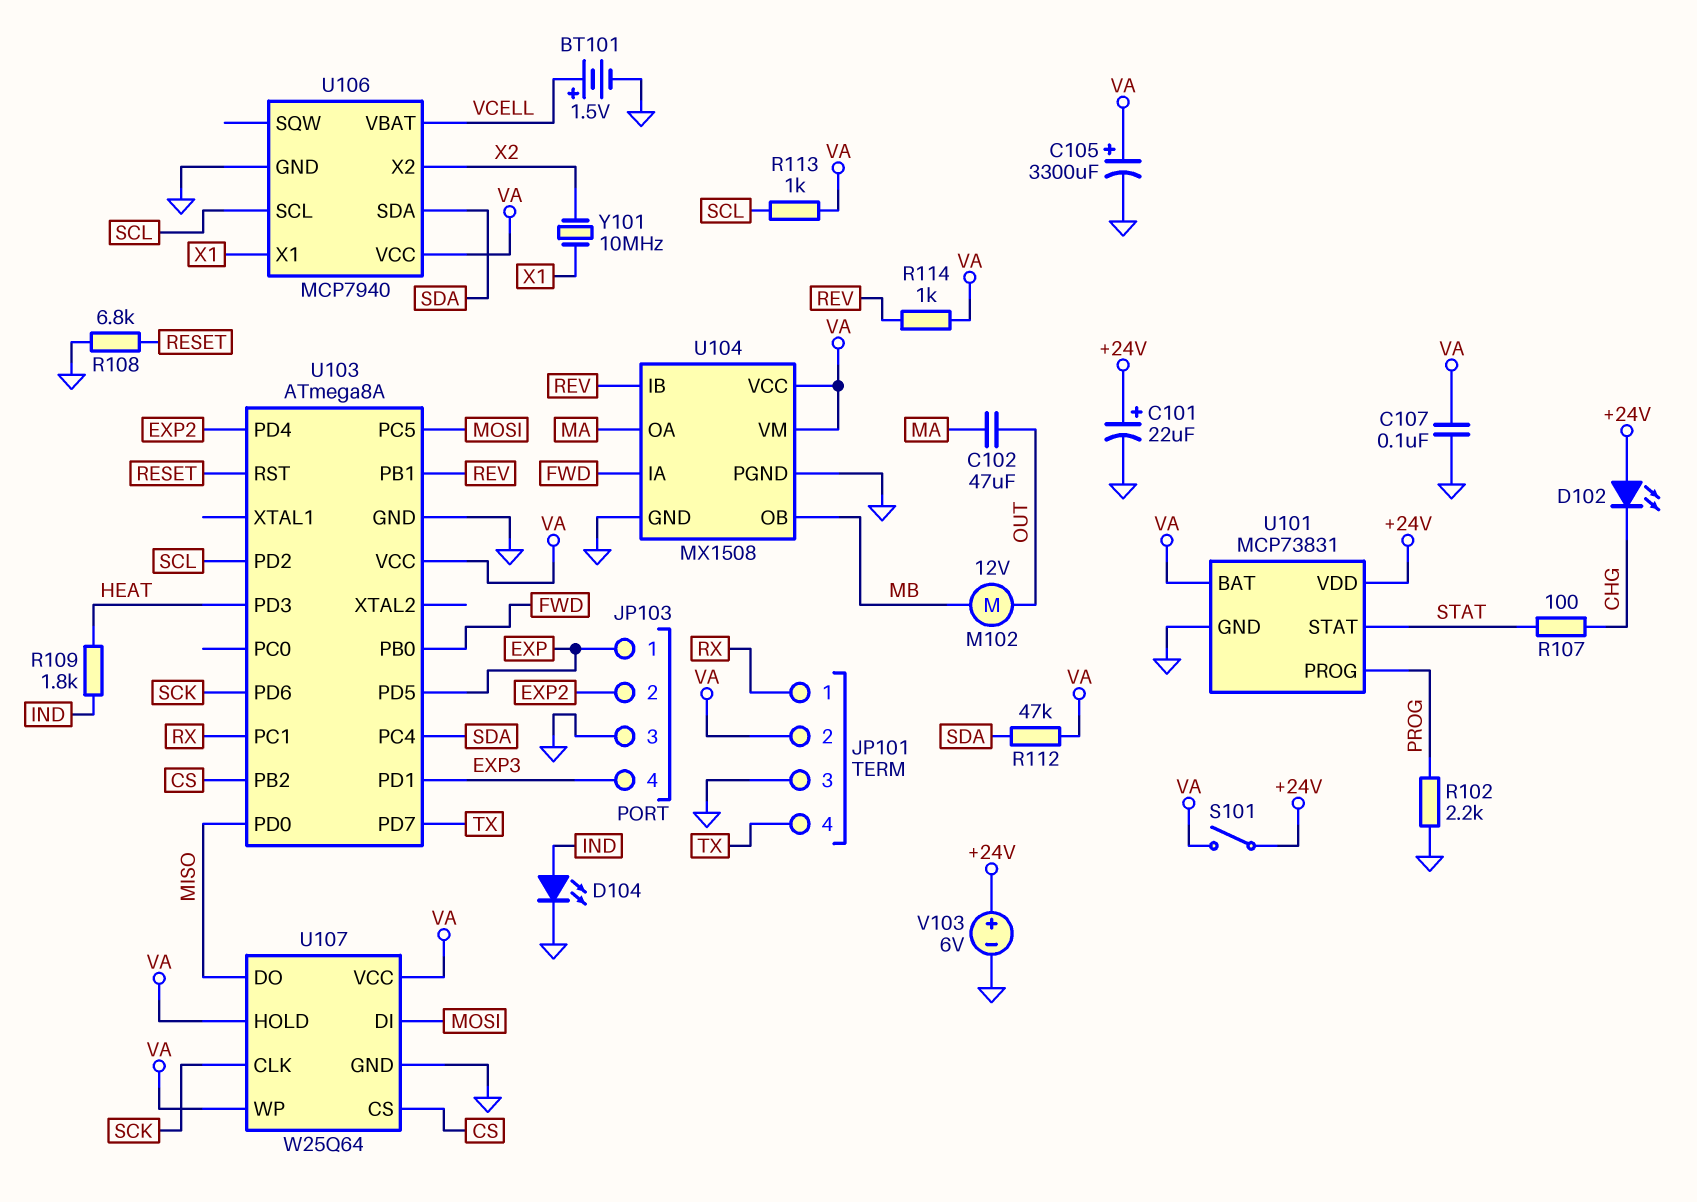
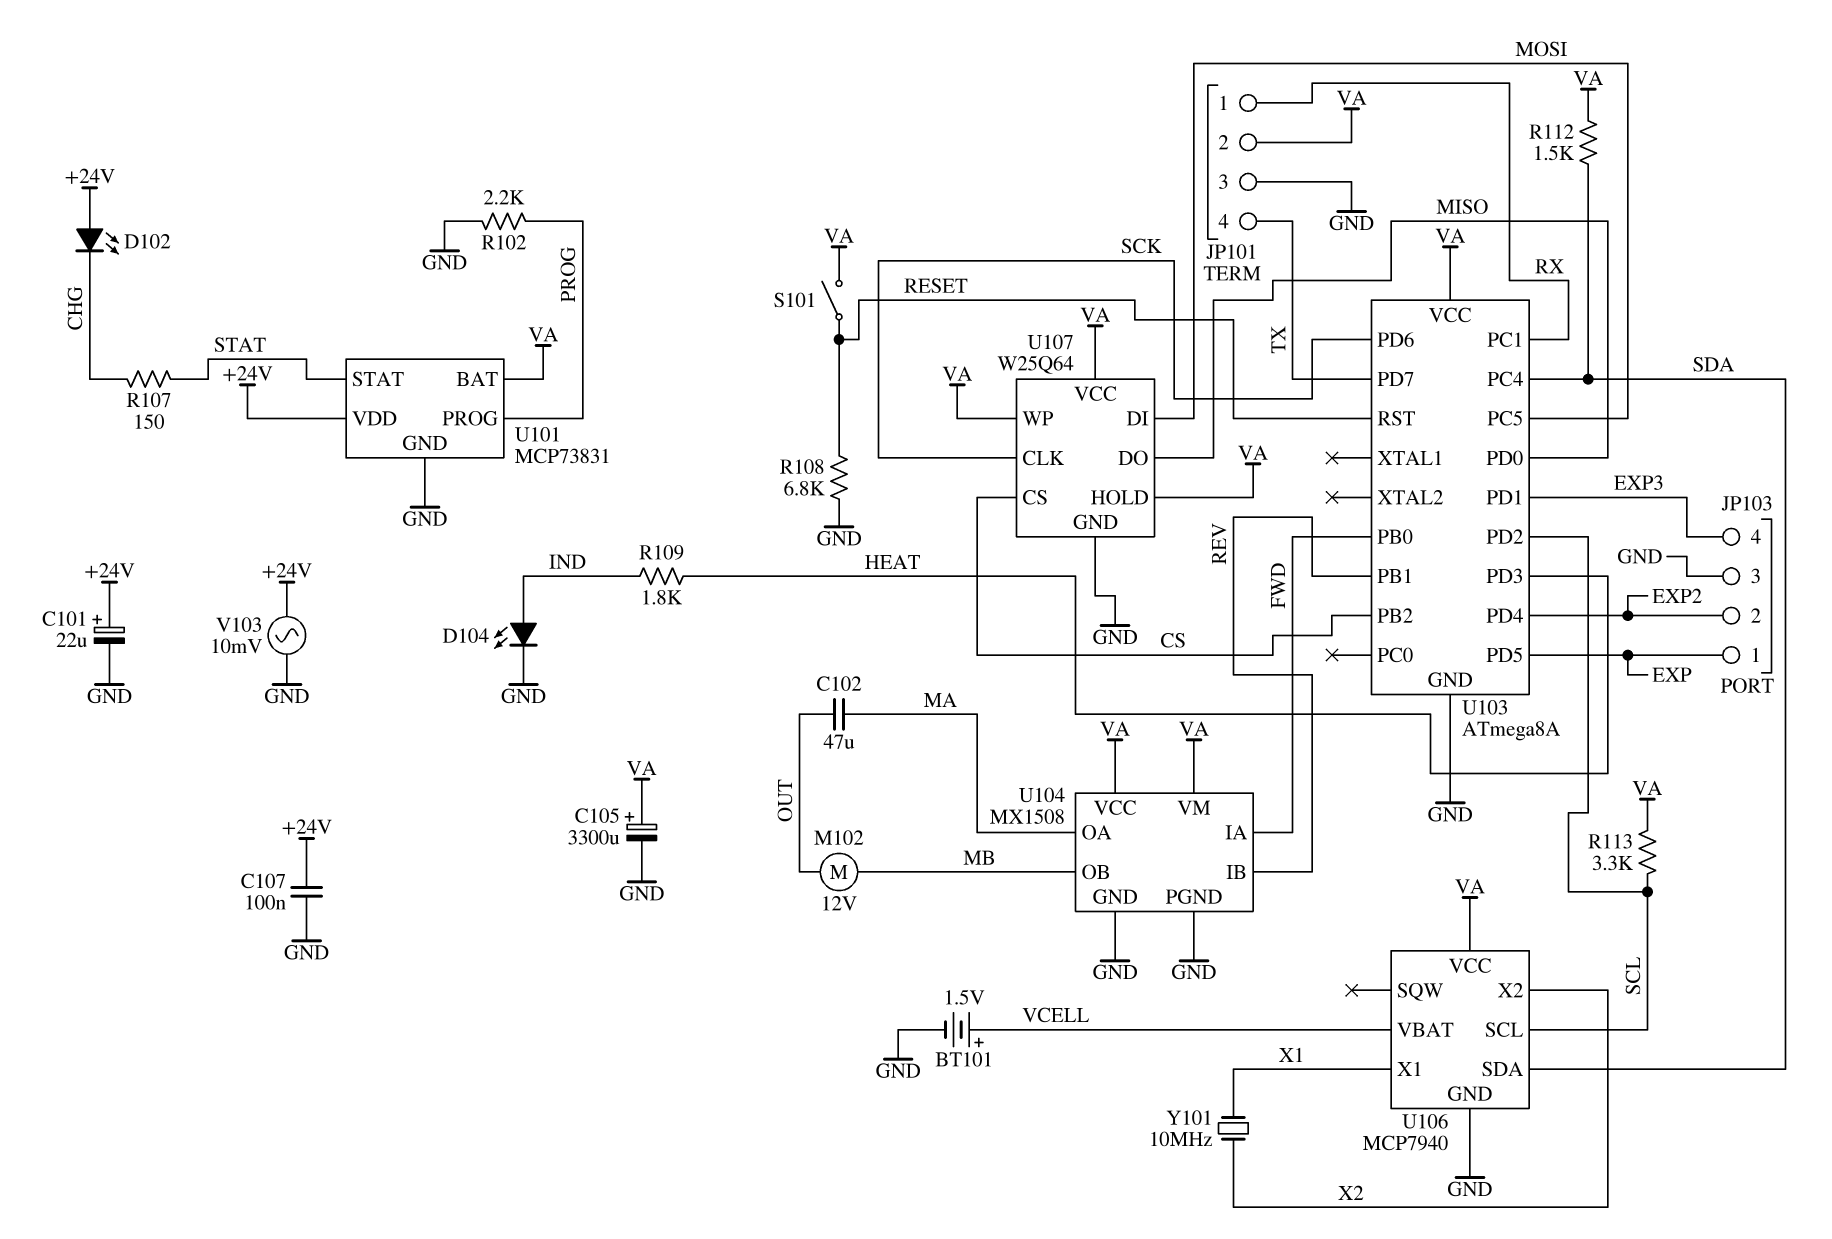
C107: 100nF (GND, VA) -> 100nF (+24V, GND)
R107: 100 (CHG, STAT) -> 150 (CHG, STAT)
R112: 47k (SDA, VA) -> 1.5k (SDA, VA)
R113: 1k (SCL, VA) -> 3.3k (SCL, VA)
R114: 1k (REV, VA) -> none
S101: switch (+24V, VA) -> switch (RESET, VA)
V103: 6V (plus +24V, minus GND) -> AC 10mV (+24V, GND)

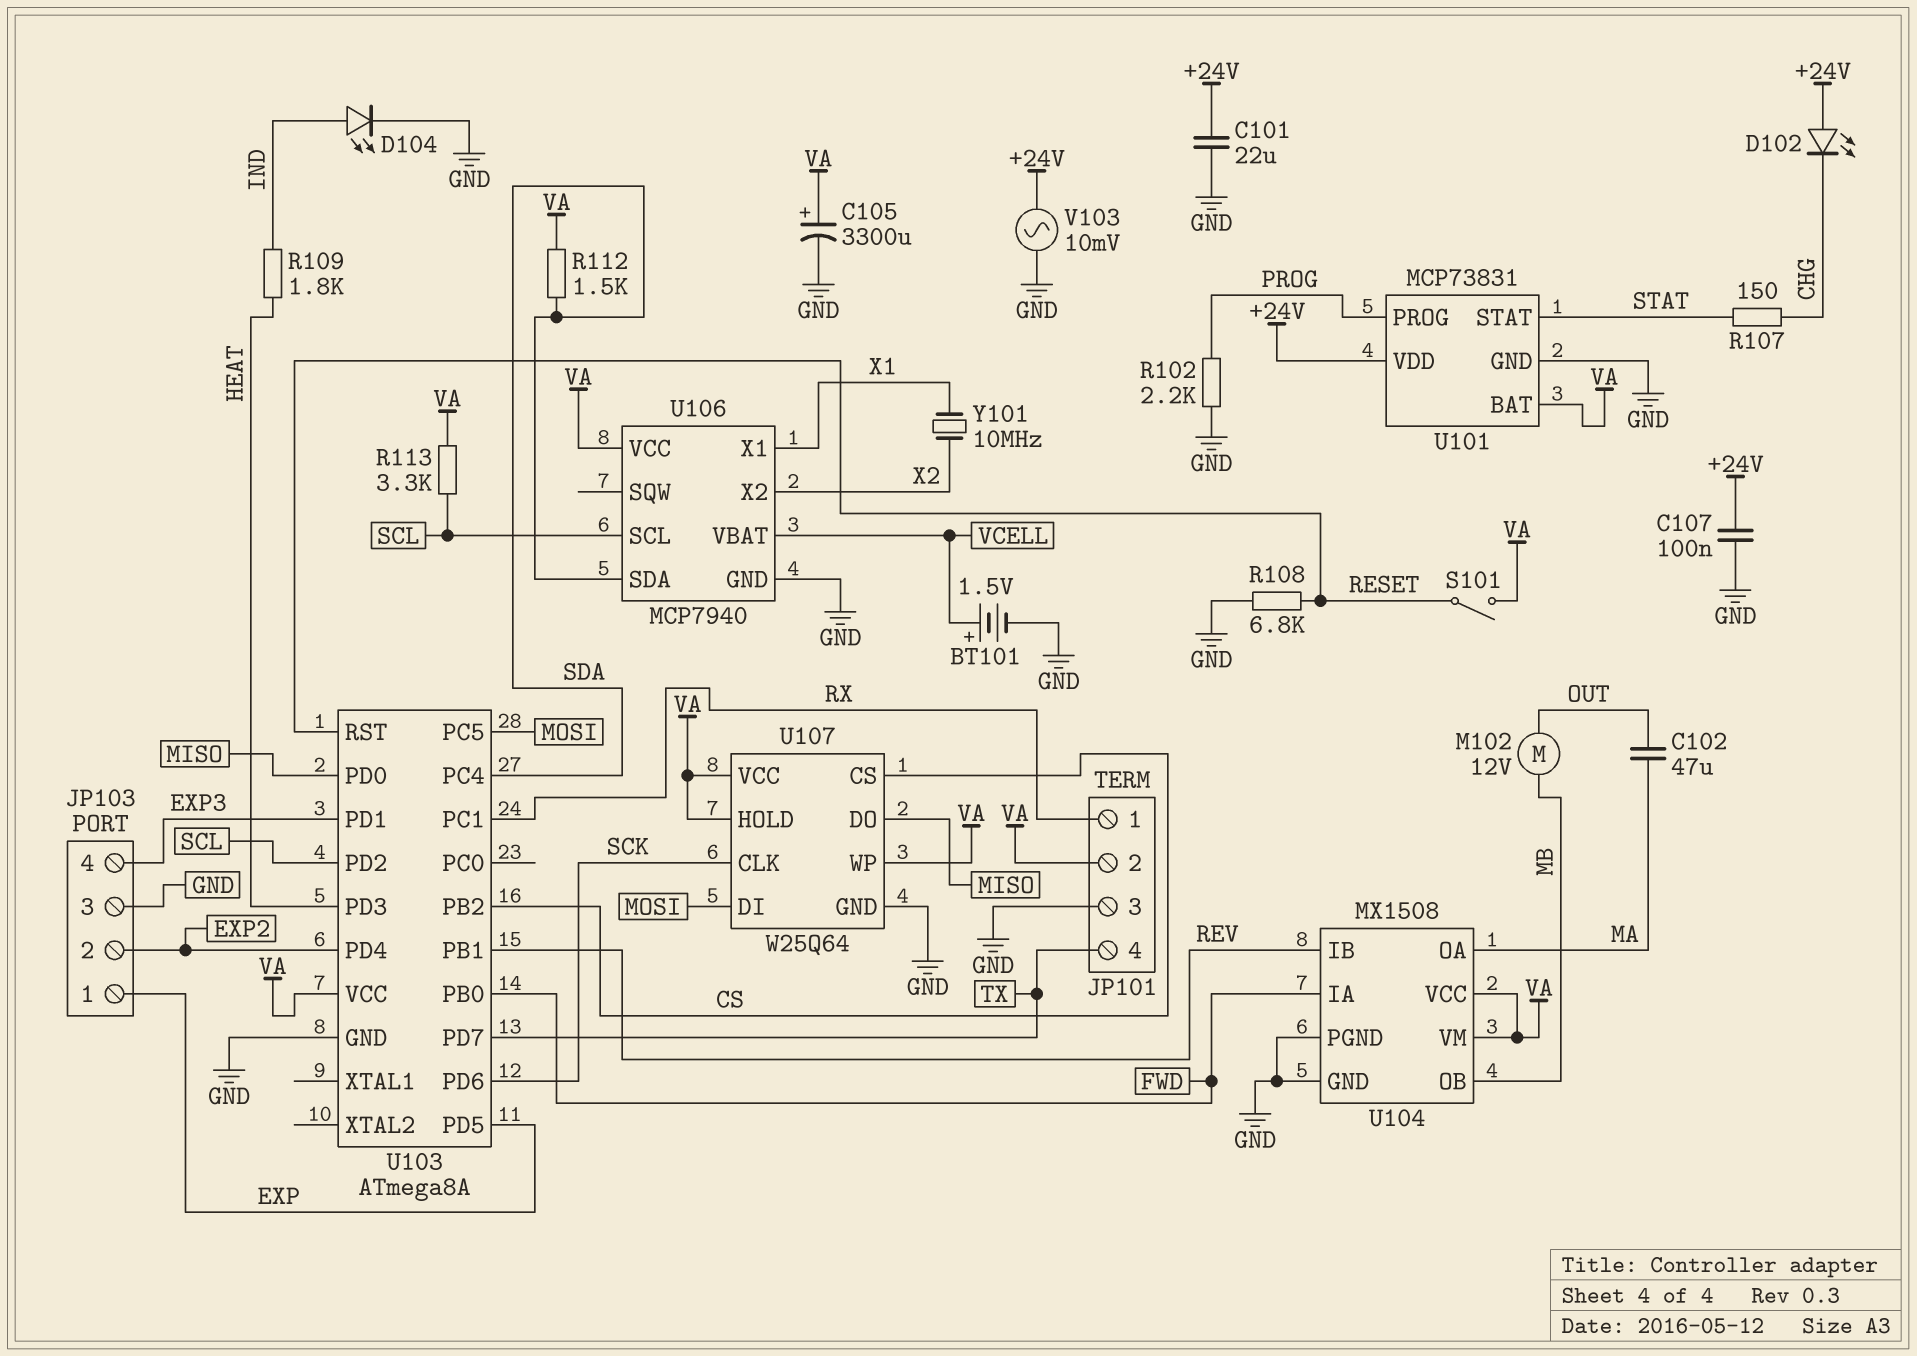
C101: 22uF (plus +24V, minus GND) -> 22uF (+24V, GND)

